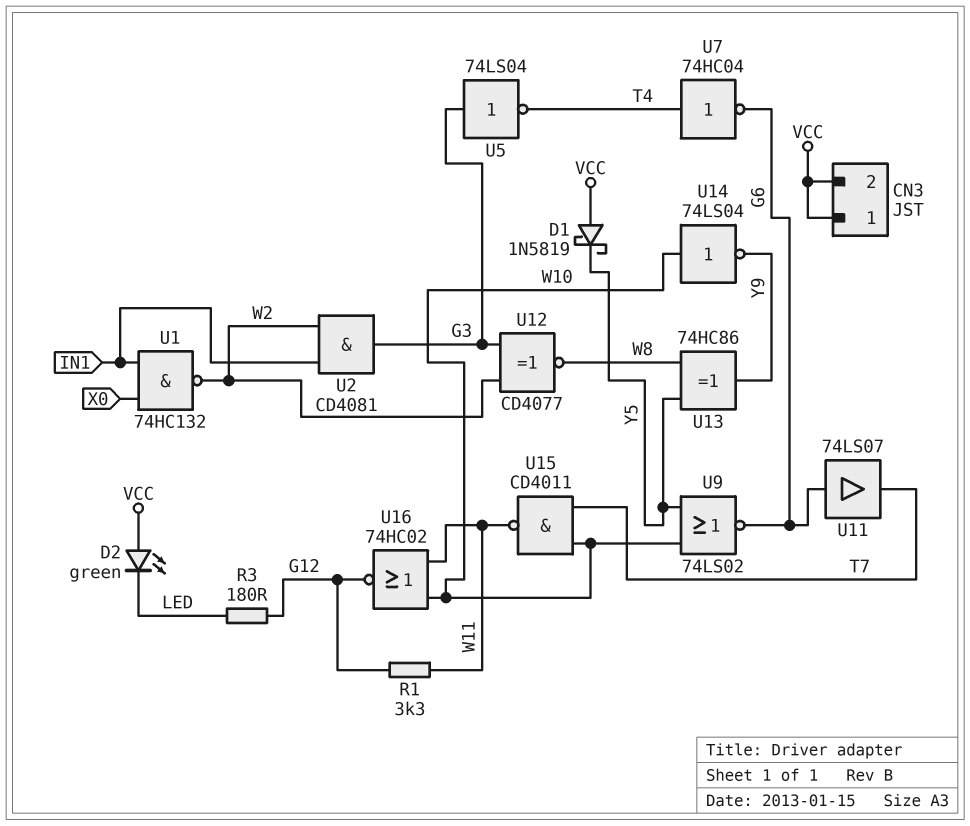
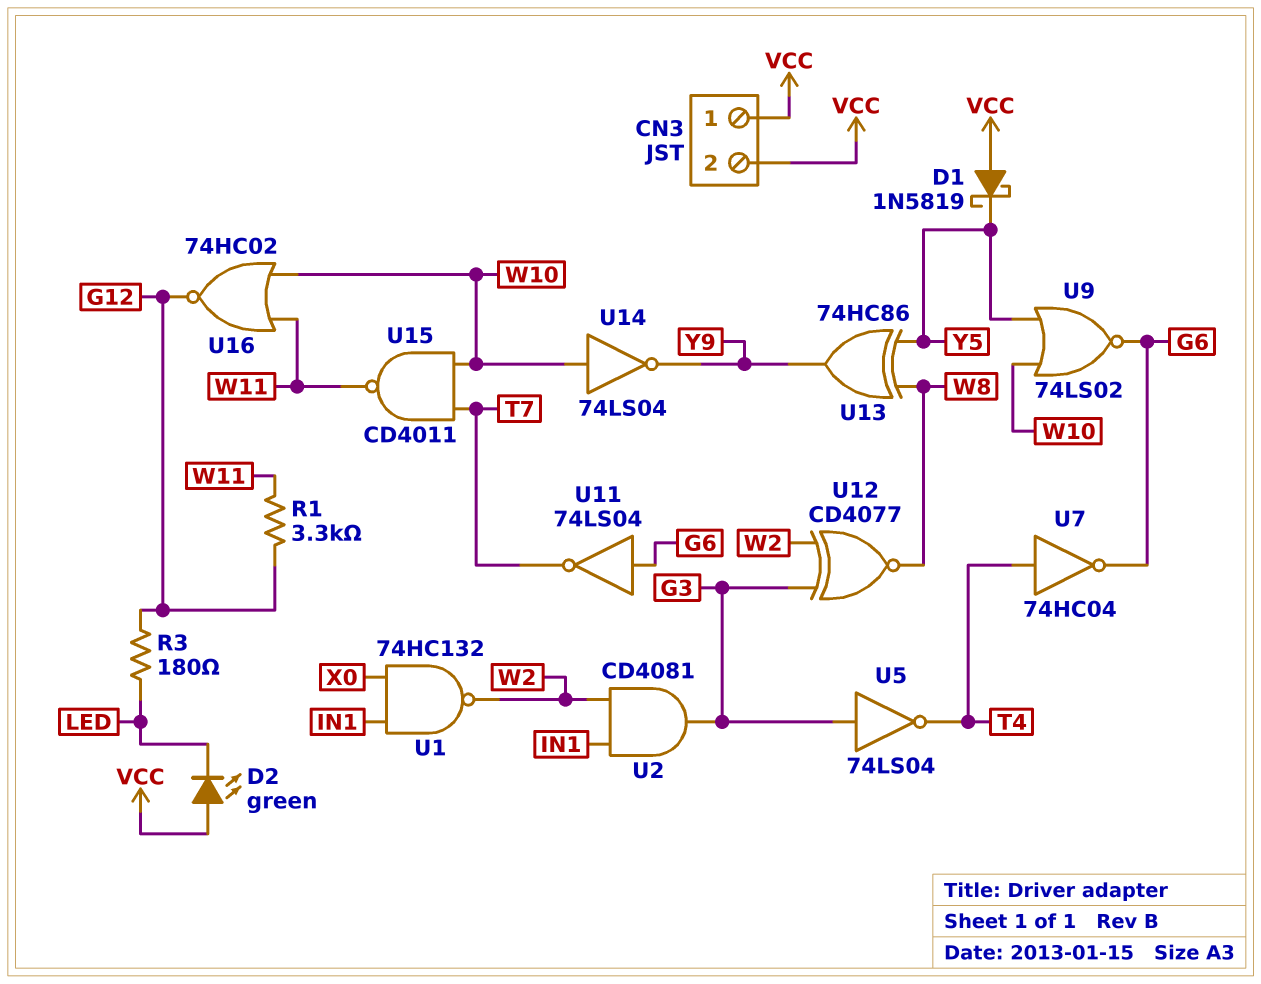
U11: buffer 74LS07 (in G6, out T7) -> NOT 74LS04 (in G6, out T7)

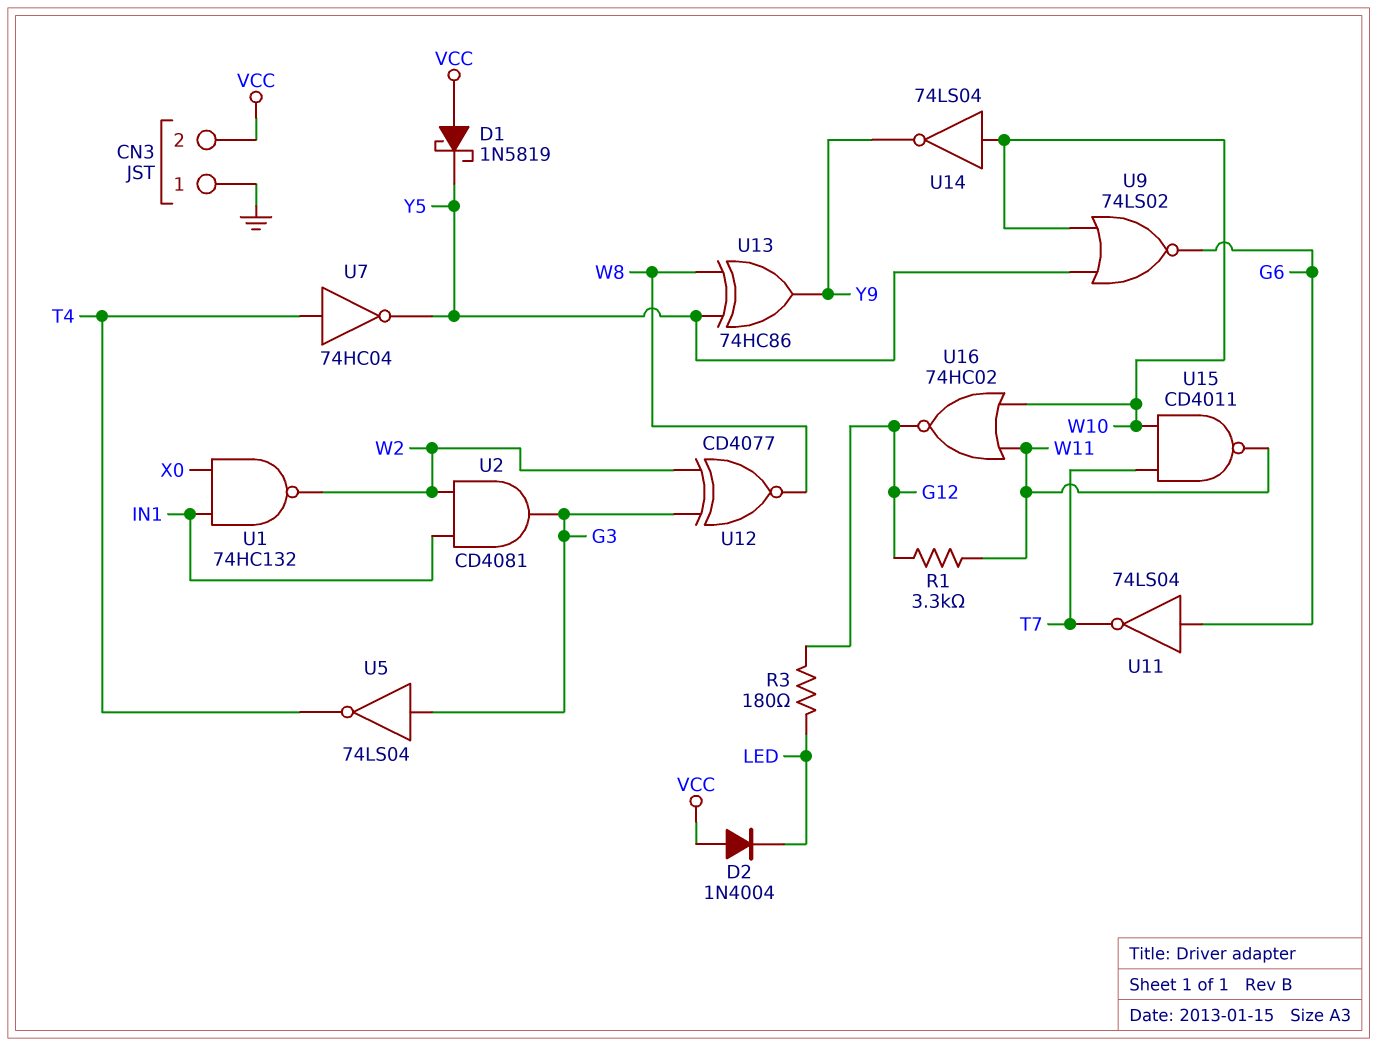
CN3 pin 1: VCC -> GND
D2: LED green (A VCC, K LED) -> diode 1N4004 (A VCC, K LED)
U7: NOT 74HC04 (in T4, out G6) -> NOT 74HC04 (in T4, out Y5)

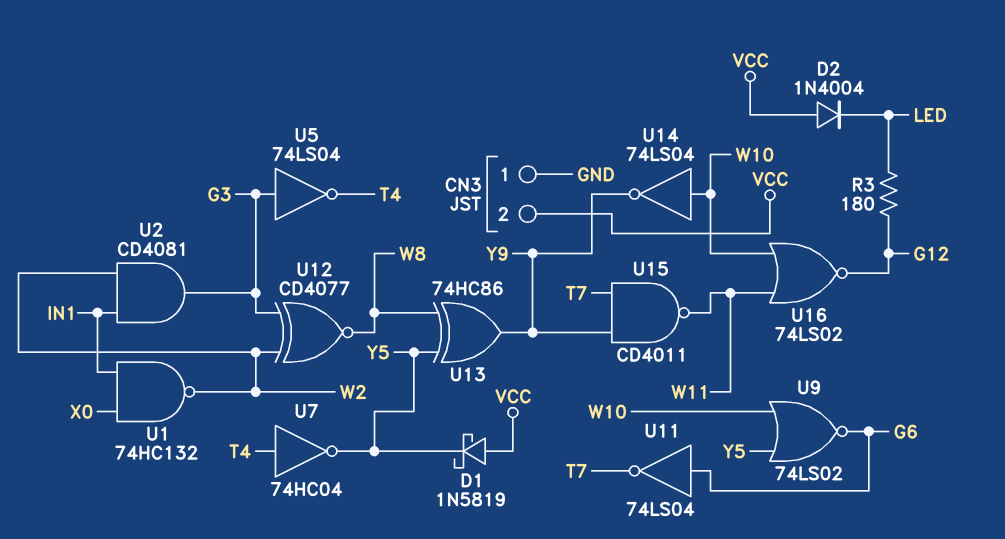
R1: 3.3k (G12, W11) -> none
U15: NAND CD4011 (in T7, in W10, out W11) -> NAND CD4011 (in T7, in Y9, out W11)
U16: NOR 74HC02 (in W10, in W11, out G12) -> NOR 74LS02 (in W10, in W11, out G12)

